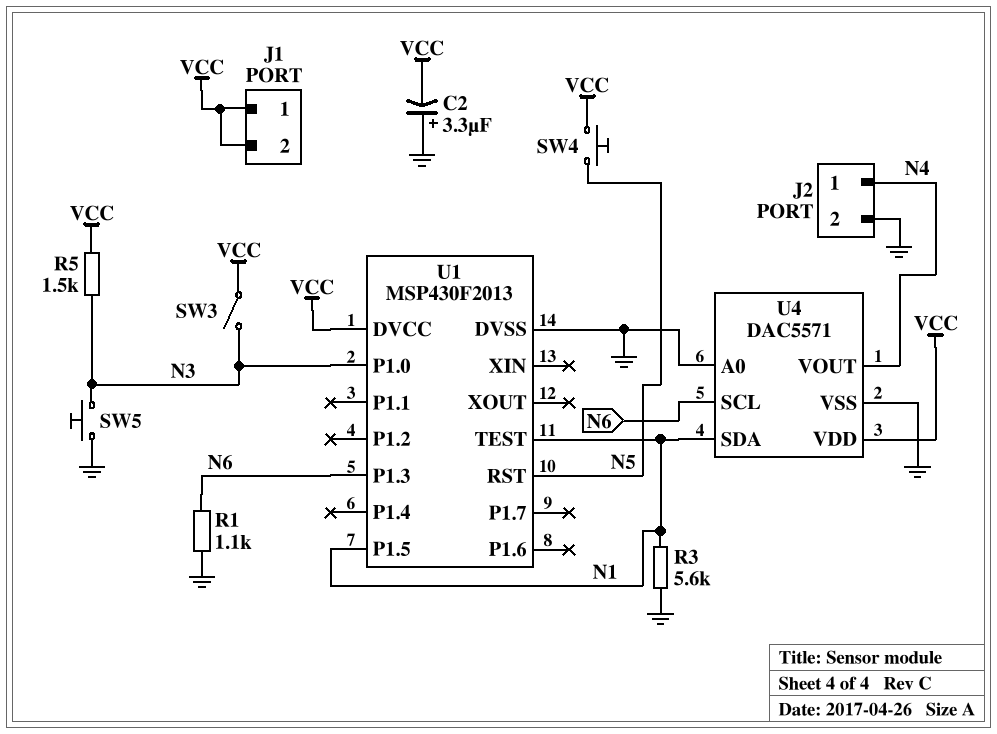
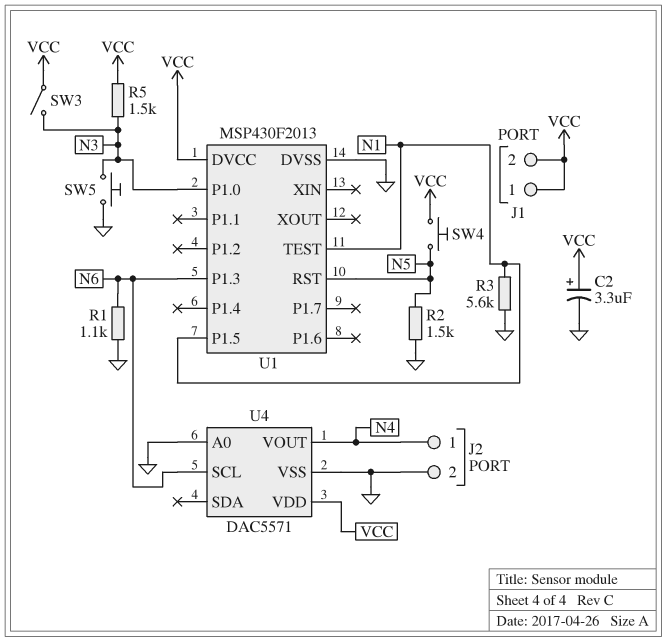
C2: 3.3uF (plus GND, minus VCC) -> 3.3uF (plus VCC, minus GND)
R2: none -> 1.5k (GND, N5)
U4 pin SDA: N1 -> none

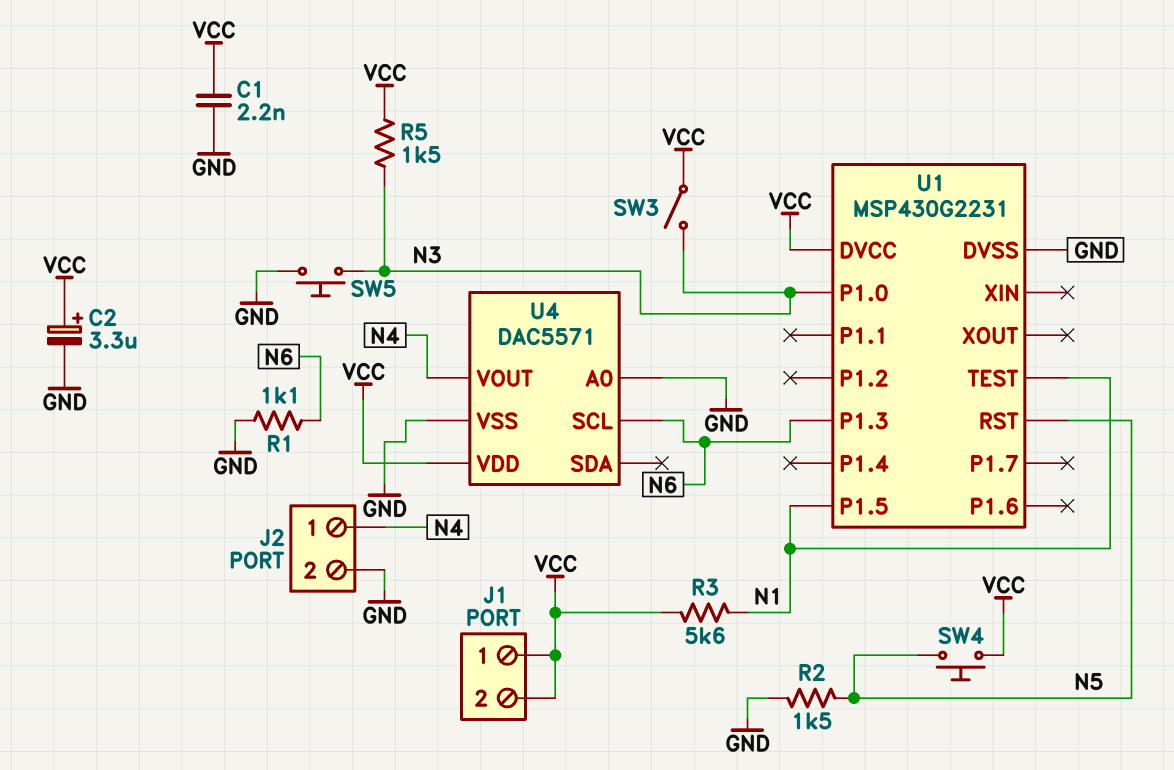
C1: none -> 2.2nF (GND, VCC)
R3: 5.6k (GND, N1) -> 5.6k (N1, VCC)
U1: MSP430F2013 -> MSP430G2231

